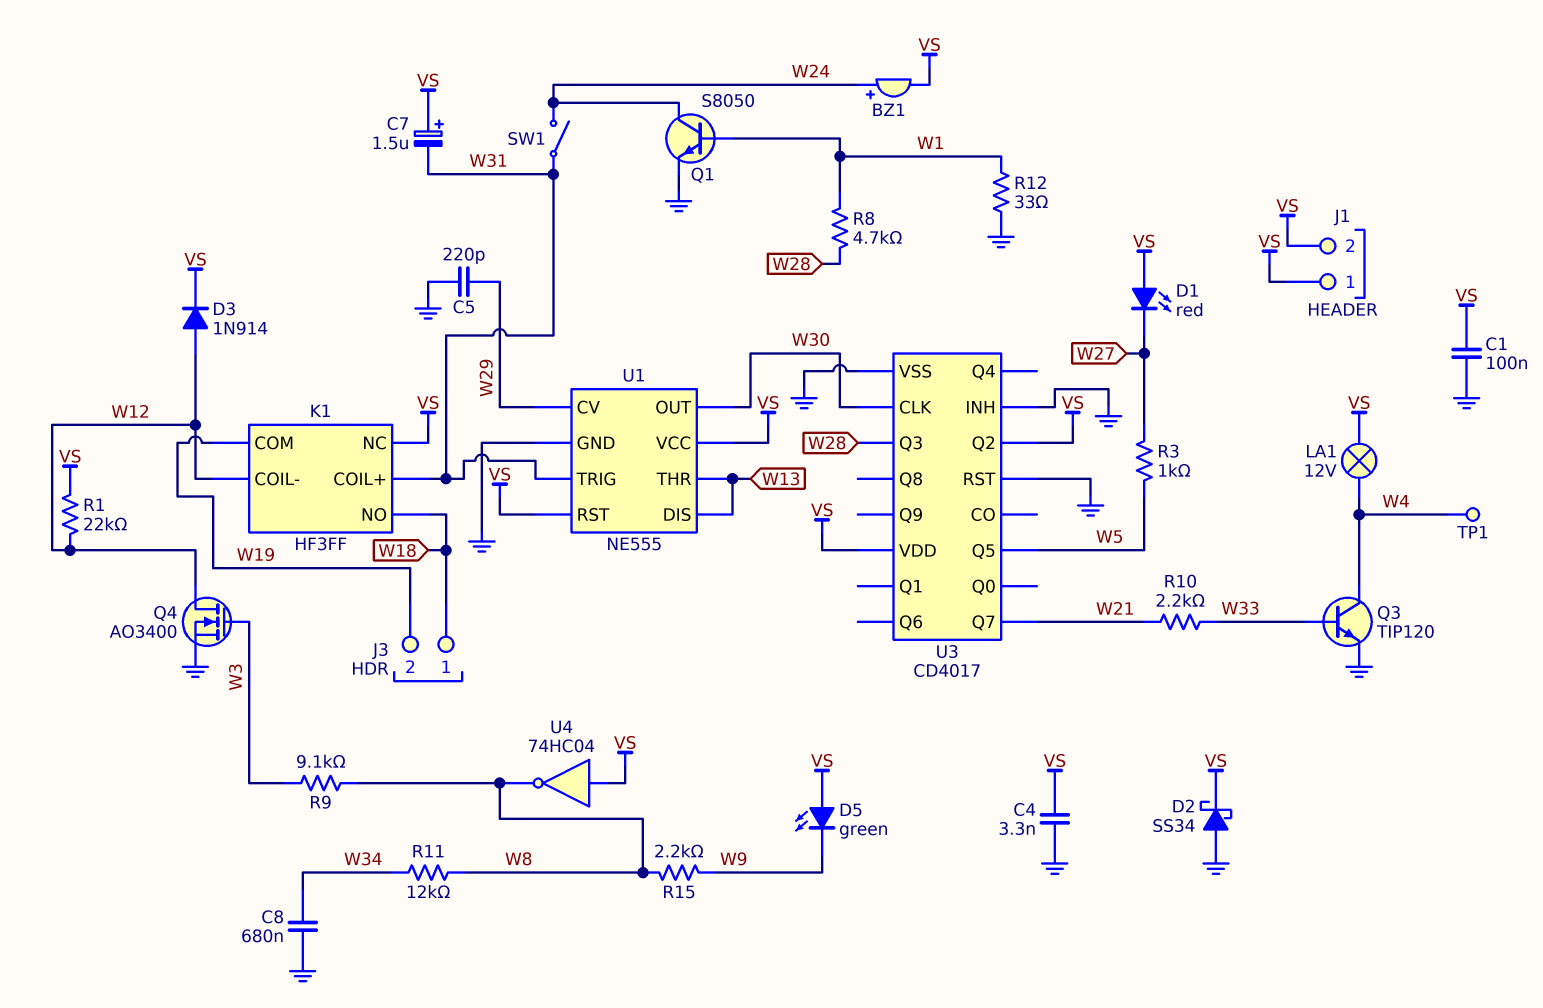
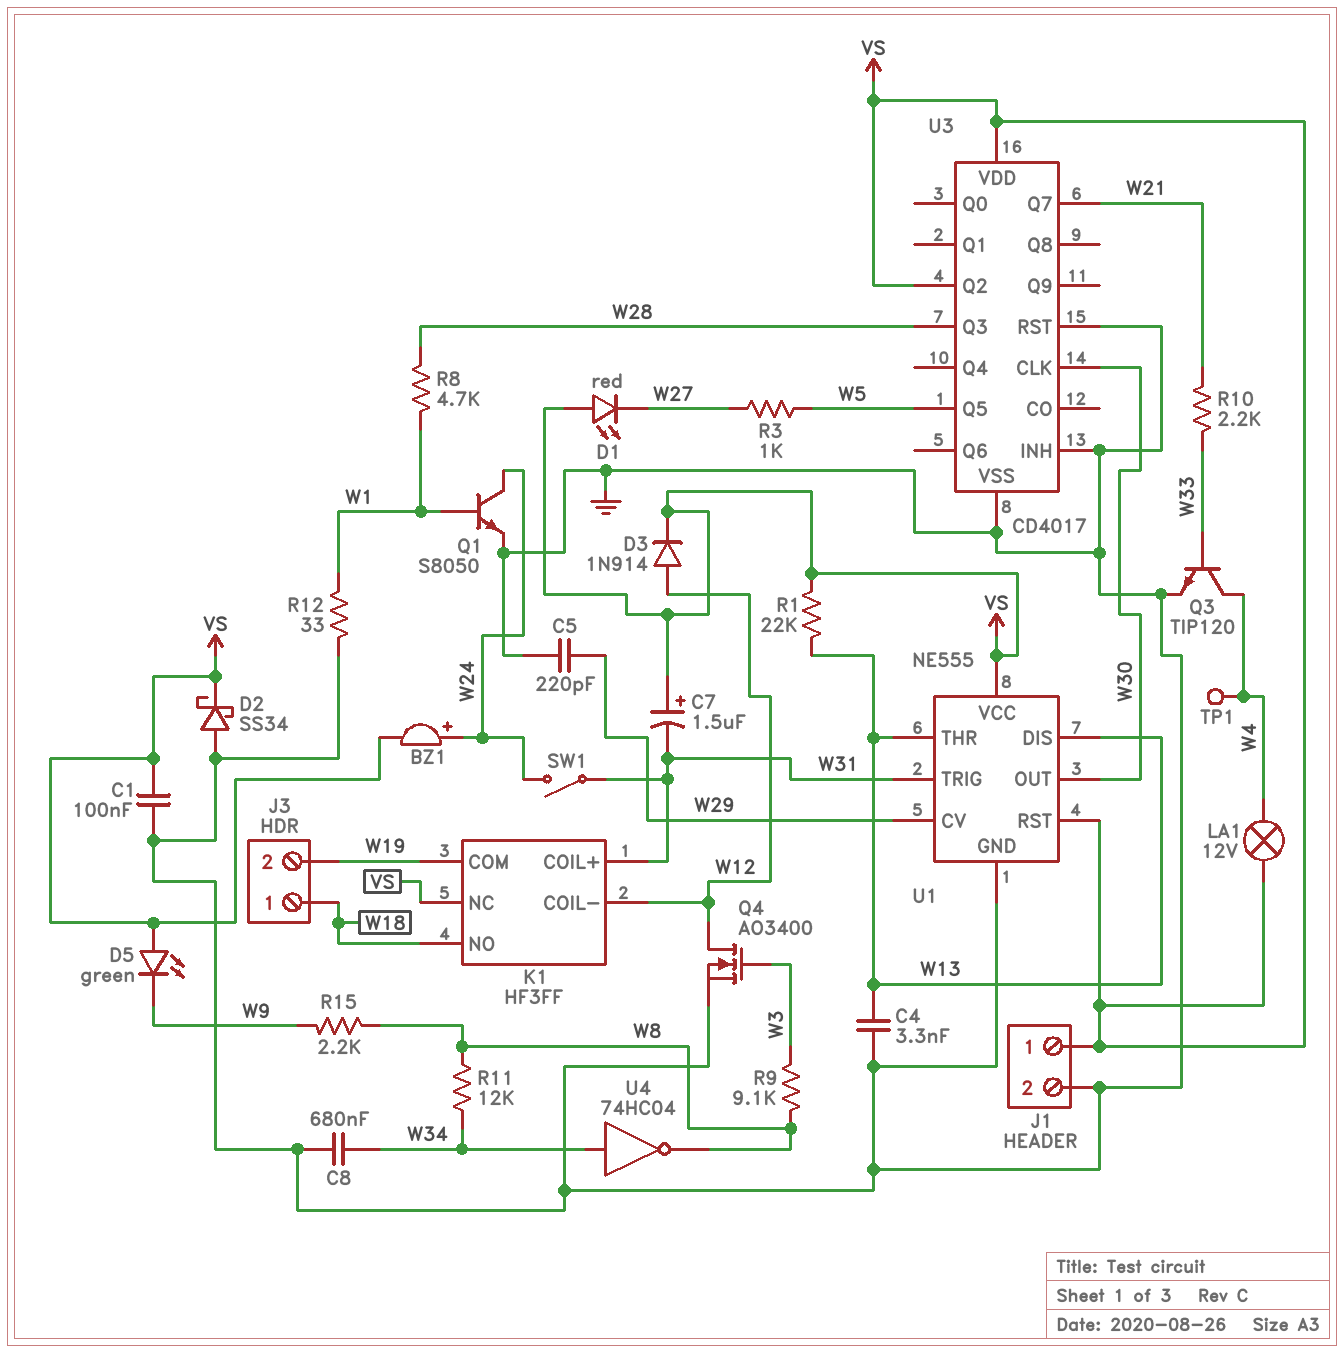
C4: 3.3nF (GND, VS) -> 3.3nF (GND, W13)
J1 pin 2: VS -> GND
R1: 22k (VS, W12) -> 22k (VS, W13)
U4: NOT 74HC04 (in VS, out W8) -> NOT 74HC04 (in W34, out W8)

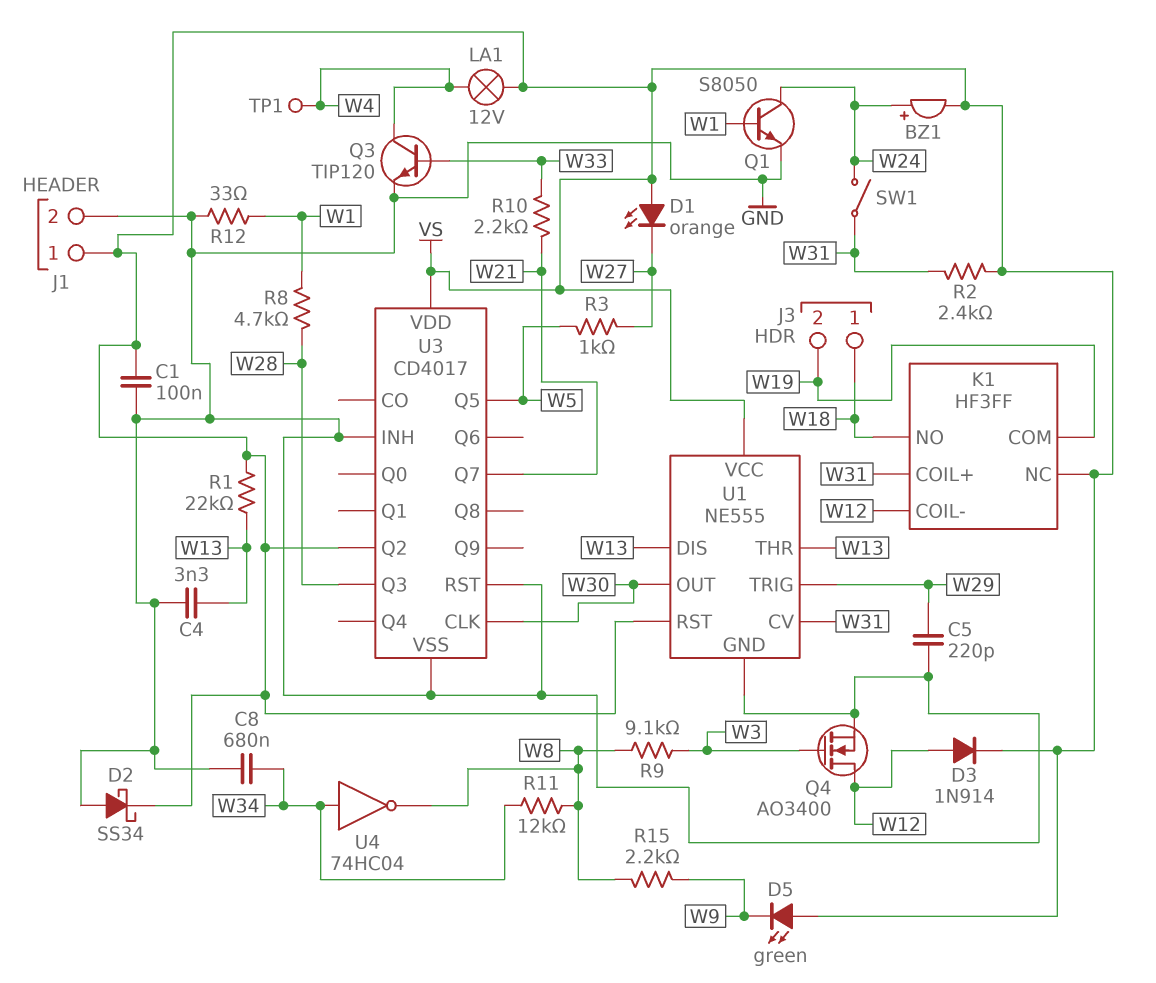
C7: 1.5uF (plus VS, minus W31) -> none
D1: LED red (A VS, K W27) -> LED orange (A VS, K W27)
R2: none -> 2.4k (VS, W31)
U1 pin CV: W29 -> W31
U1 pin TRIG: W31 -> W29

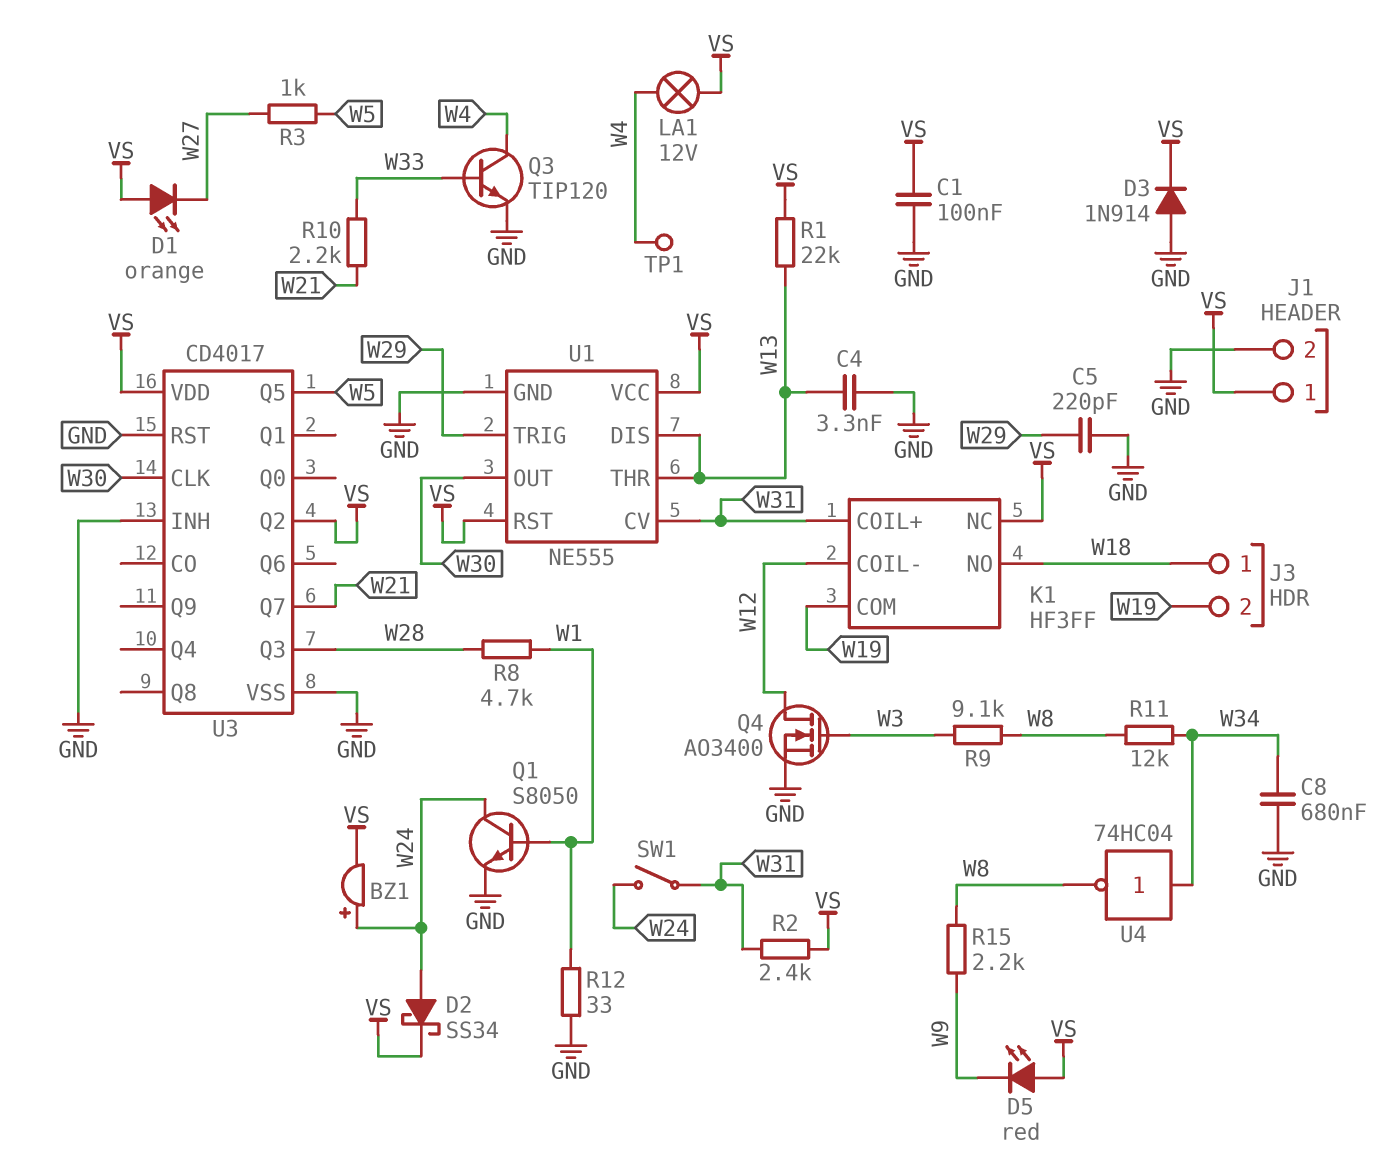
D2: schottky SS34 (A GND, K VS) -> schottky SS34 (A W24, K VS)
D3: diode 1N914 (A W12, K VS) -> diode 1N914 (A GND, K VS)
D5: LED green (A VS, K W9) -> LED red (A VS, K W9)

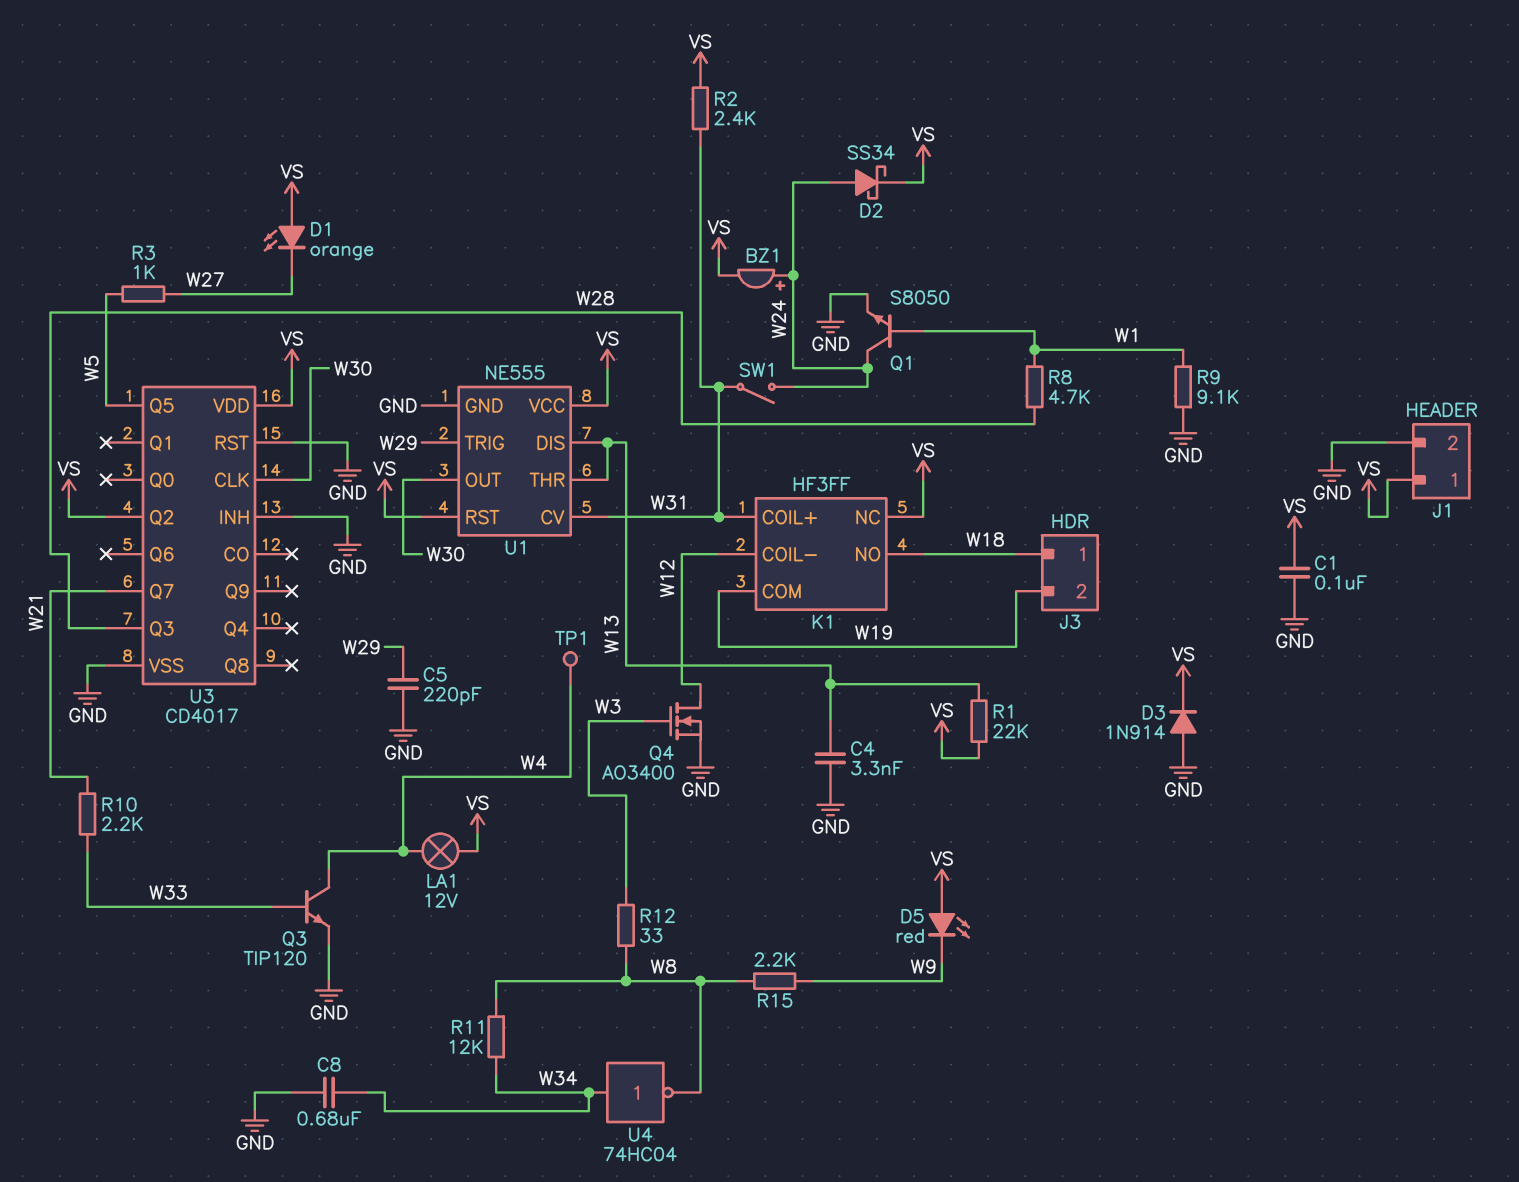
R9: 9.1k (W3, W8) -> 9.1k (GND, W1)
R12: 33 (GND, W1) -> 33 (W3, W8)

